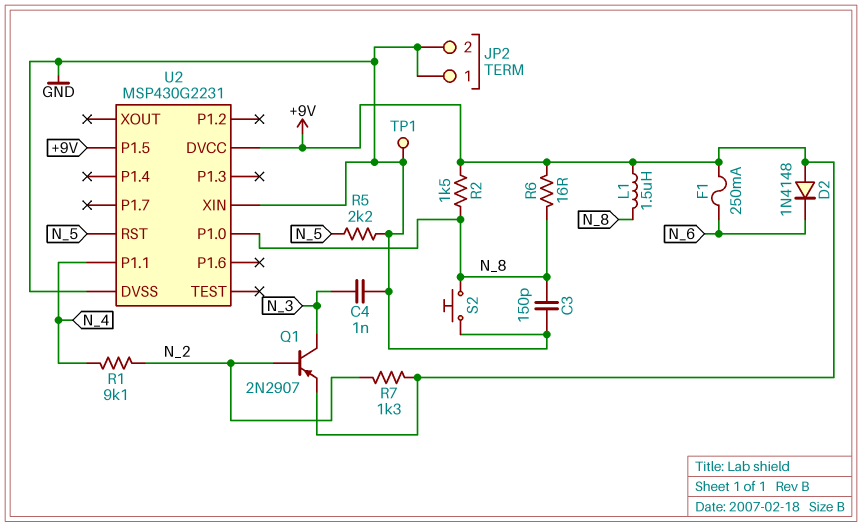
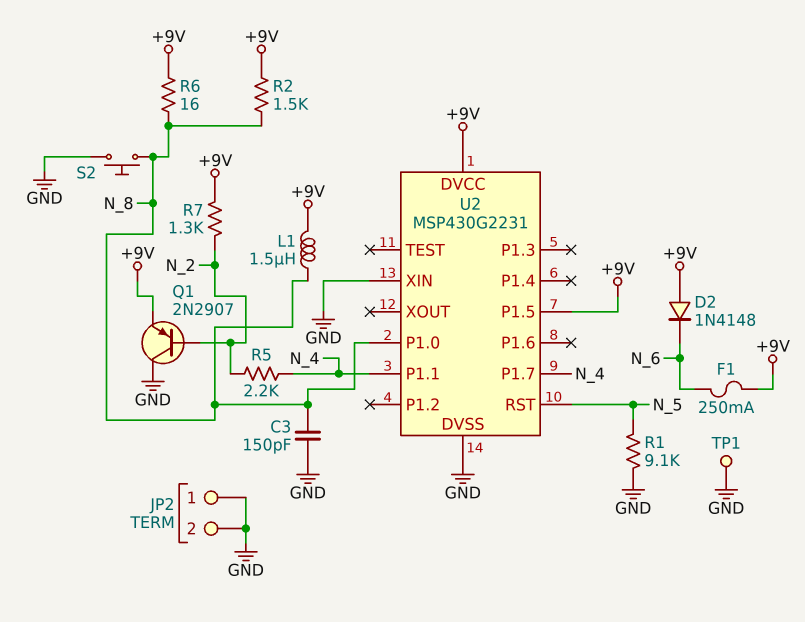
C4: 1nF (GND, N_3) -> none
Q1: PNP 2N2907 (B N_2, C N_3, E +9V) -> PNP 2N2907 (B N_2, C GND, E +9V)
R1: 9.1k (N_2, N_4) -> 9.1k (GND, N_5)
R5: 2.2k (GND, N_5) -> 2.2k (N_2, N_4)
U2 pin P1.7: none -> N_4

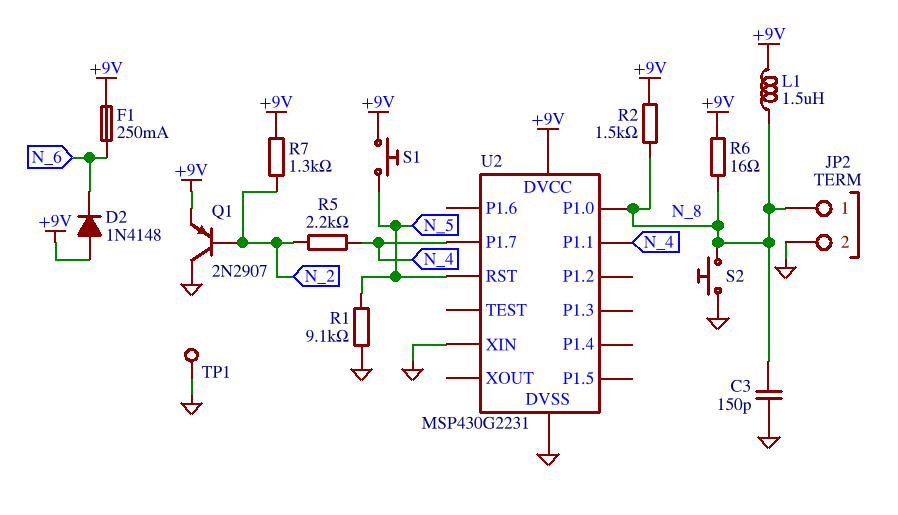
JP2 pin 1: GND -> N_8
S1: none -> button (+9V, N_5)
U2 pin P1.5: +9V -> none

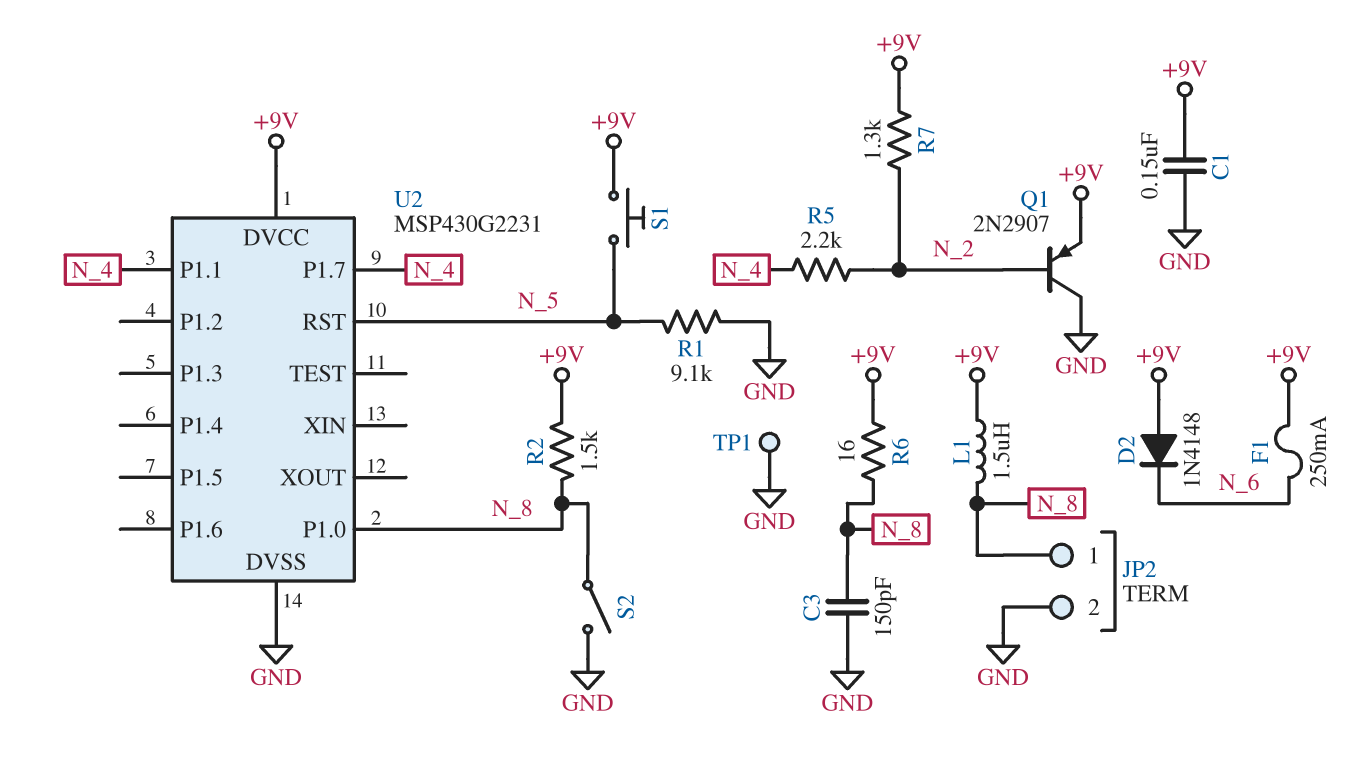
C1: none -> 150nF (+9V, GND)
S2: button (GND, N_8) -> switch (GND, N_8)
U2 pin XIN: GND -> none

